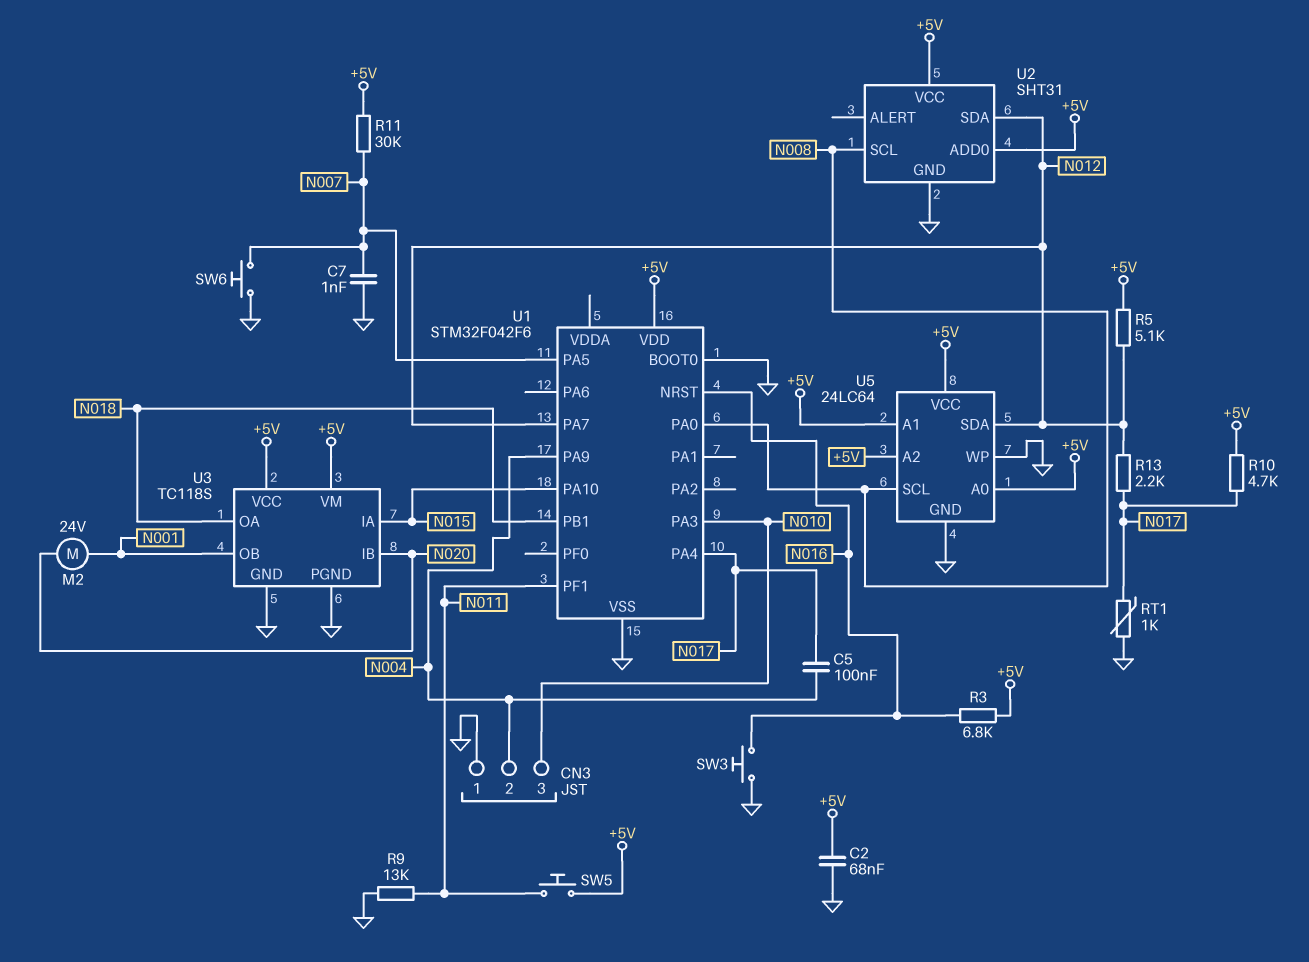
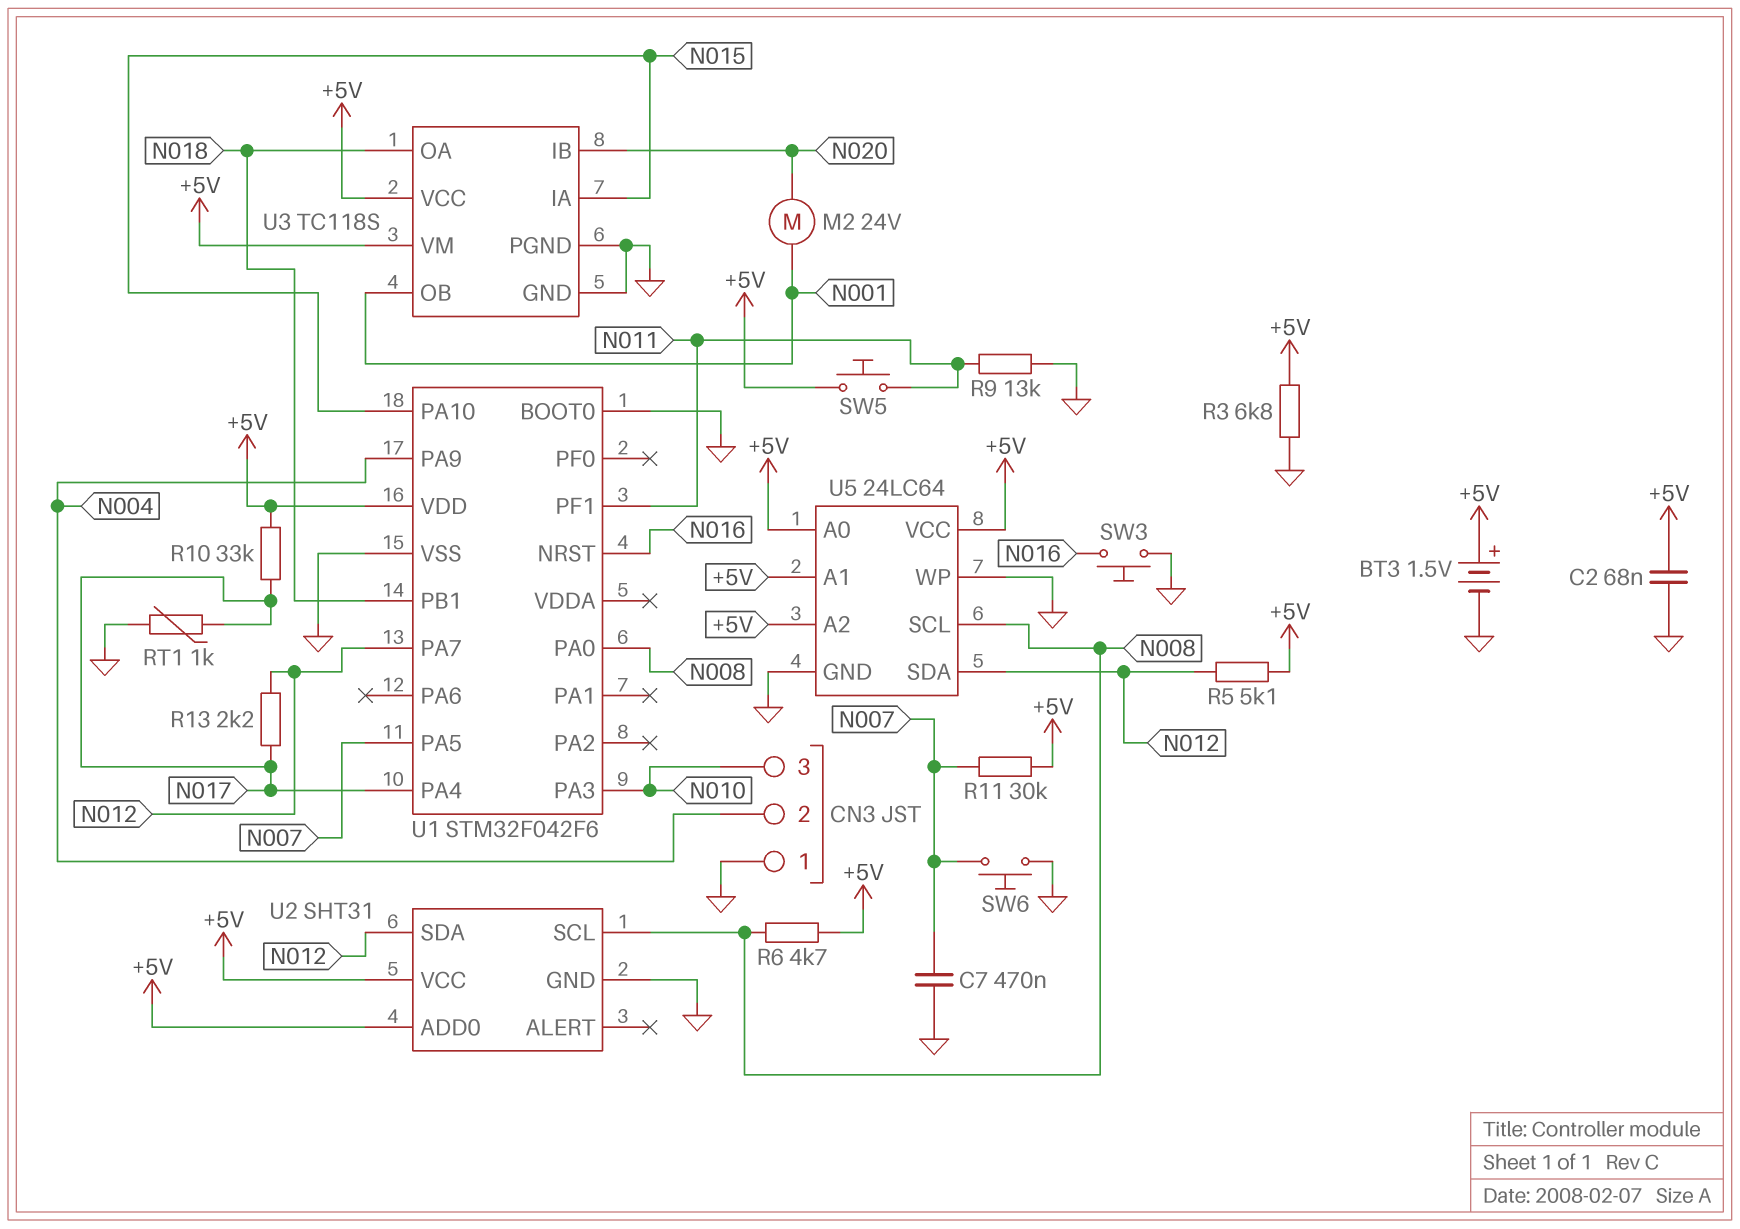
BT3: none -> 1.5V (plus +5V, minus GND)
C5: 100nF (N004, N017) -> none
C7: 1nF (GND, N007) -> 470nF (GND, N007)
R3: 6.8k (+5V, N016) -> 6.8k (+5V, GND)
R6: none -> 4.7k (+5V, N008)
R10: 4.7k (+5V, N017) -> 33k (+5V, N017)

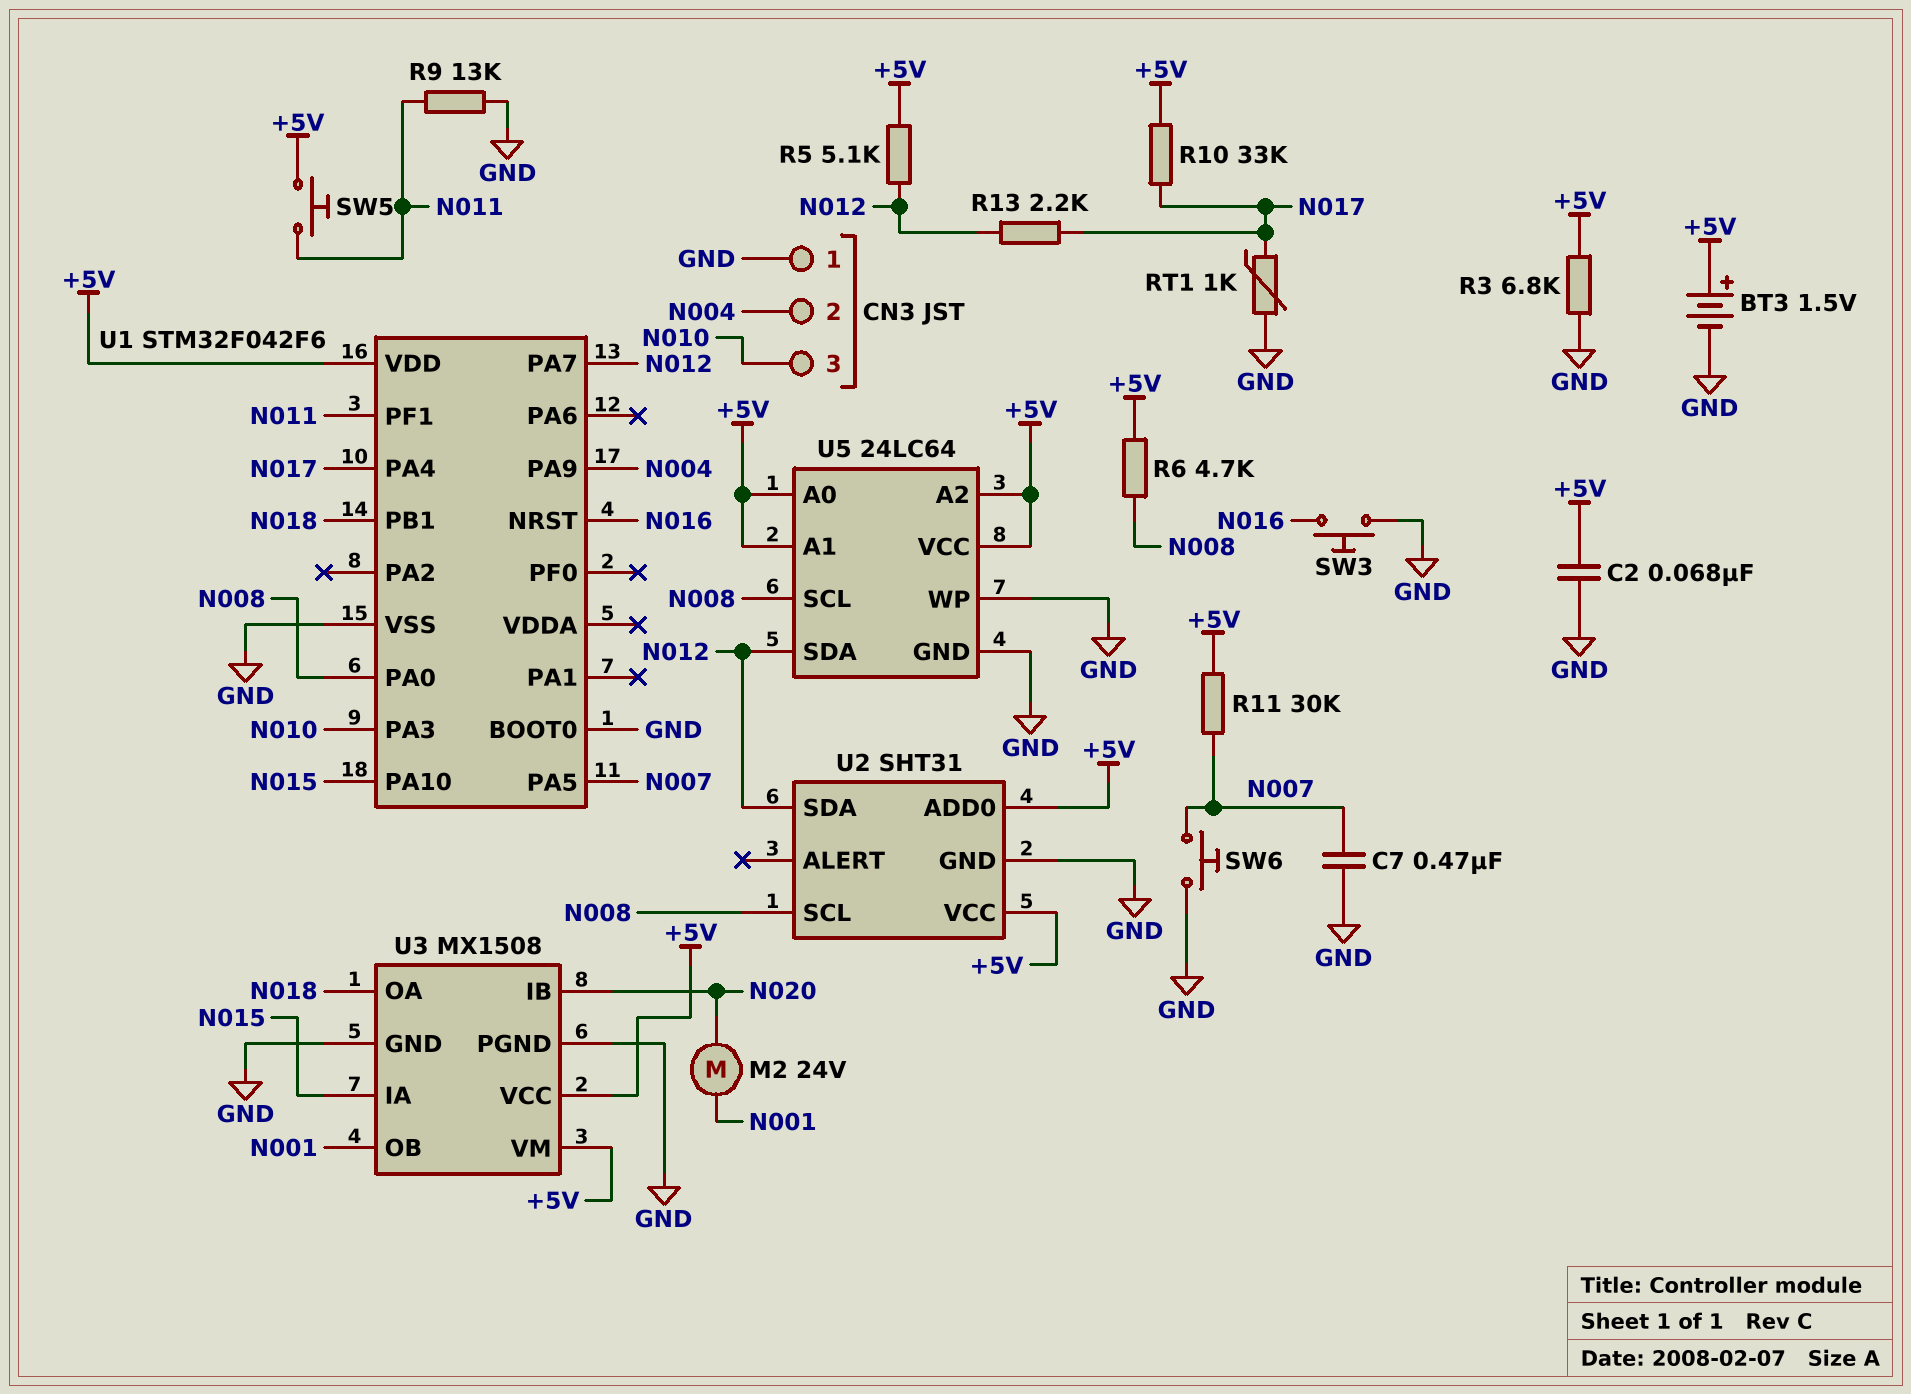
U3: TC118S -> MX1508

